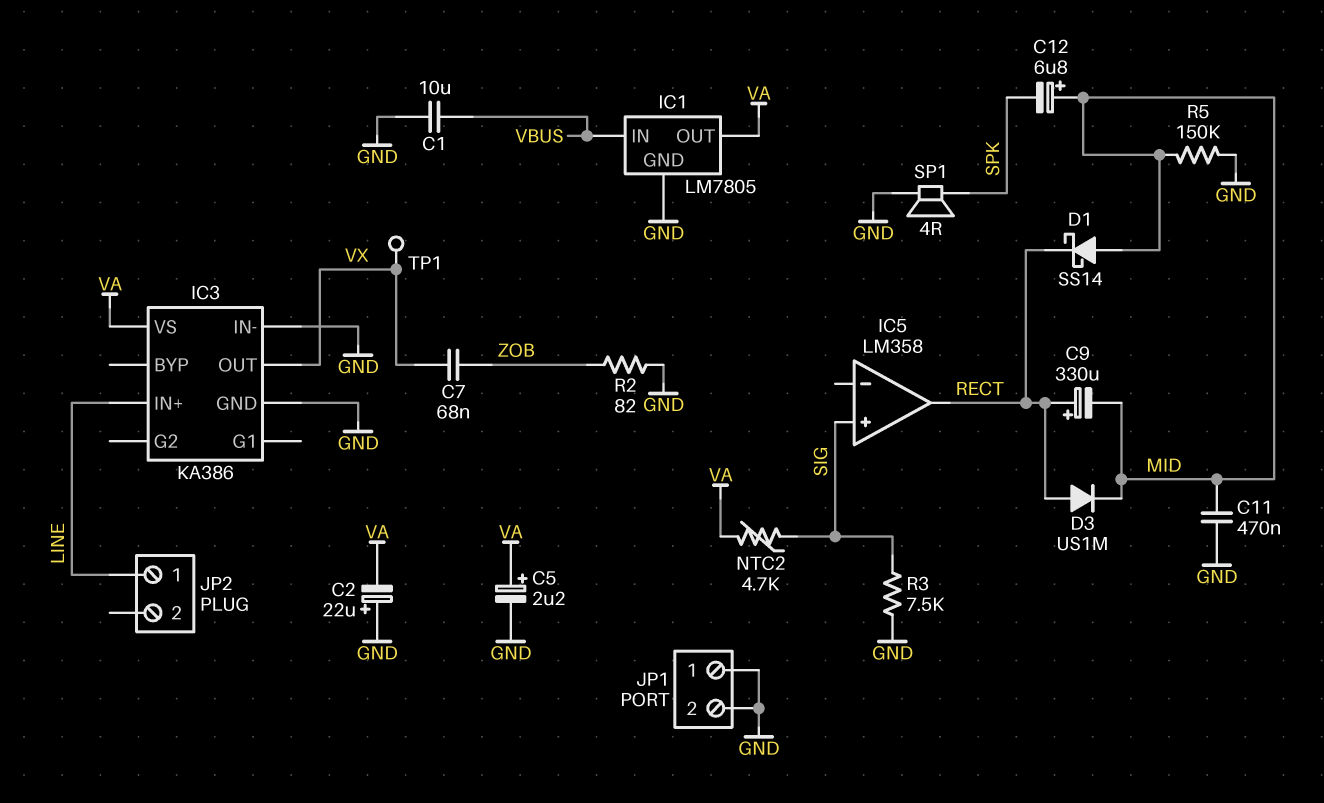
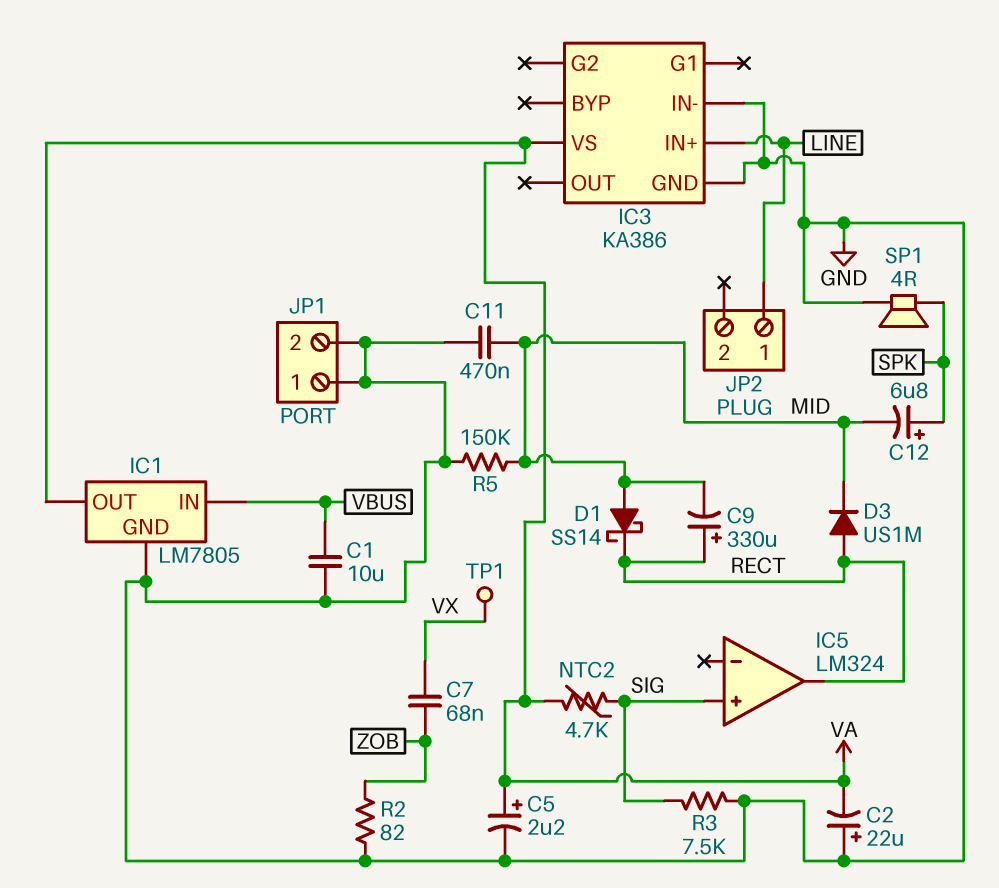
C12: 6.8uF (plus MID, minus SPK) -> 6.8uF (plus SPK, minus MID)
IC3 pin OUT: VX -> none
IC5: LM358 -> LM324

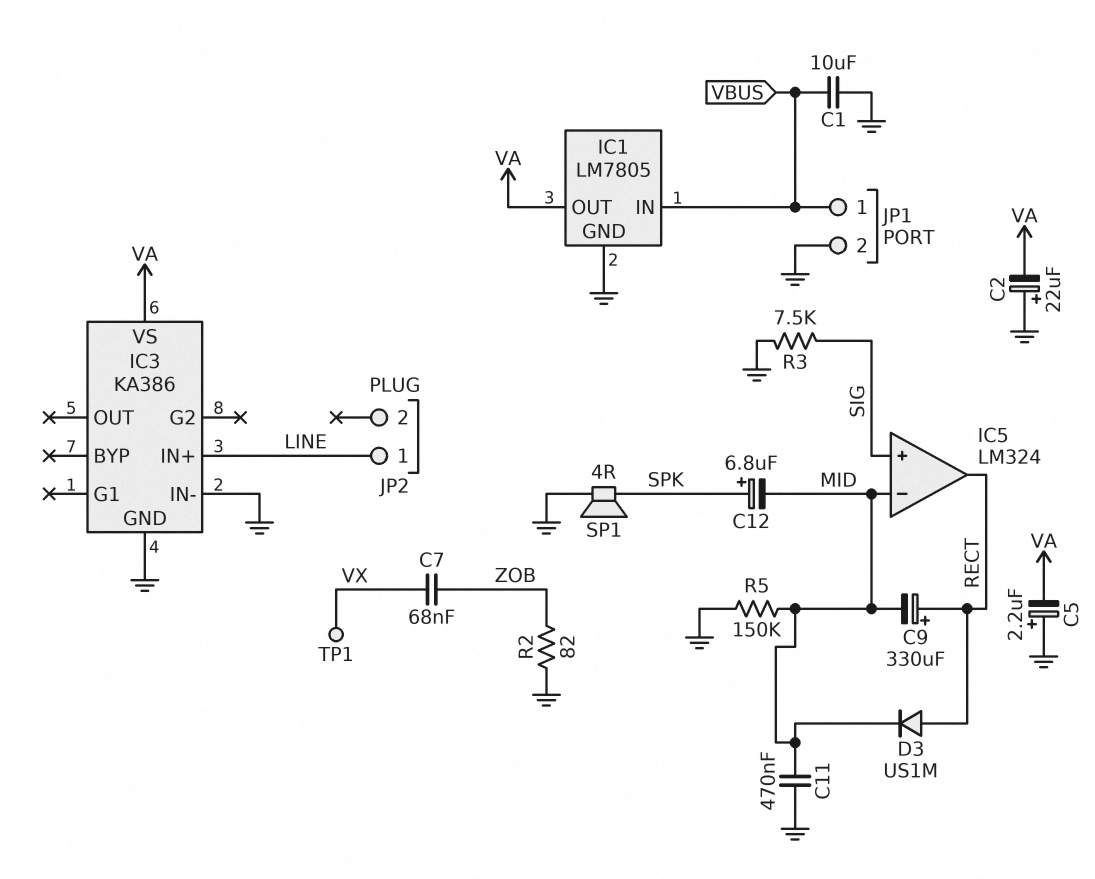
C5: 2.2uF (plus VA, minus GND) -> 2.2uF (plus GND, minus VA)
D1: schottky SS14 (A MID, K RECT) -> none
IC5 pin in-: none -> MID
JP1 pin 1: GND -> VBUS
NTC2: 4.7k (SIG, VA) -> none

